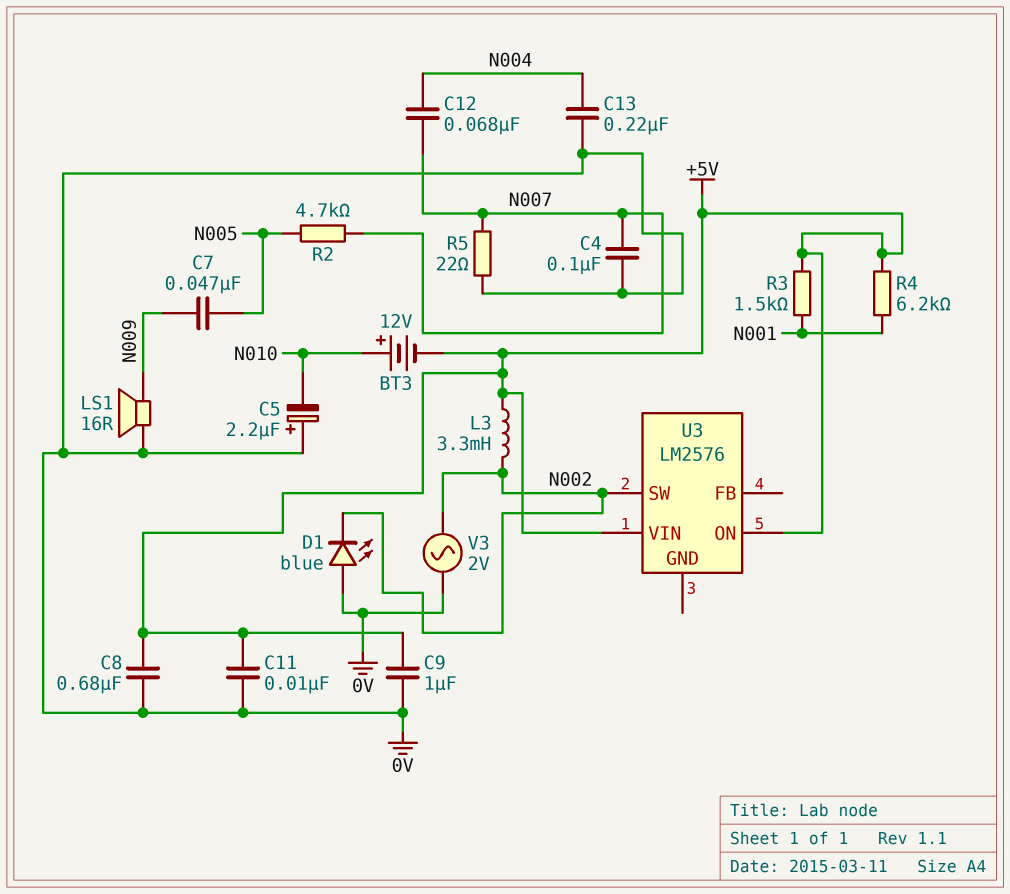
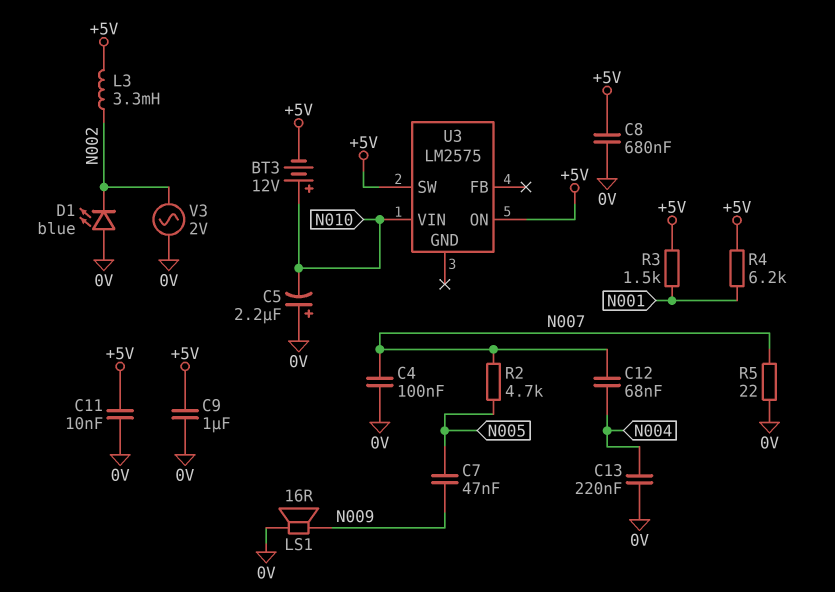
U3: LM2576 -> LM2575
U3 pin SW: N002 -> +5V
U3 pin VIN: +5V -> N010

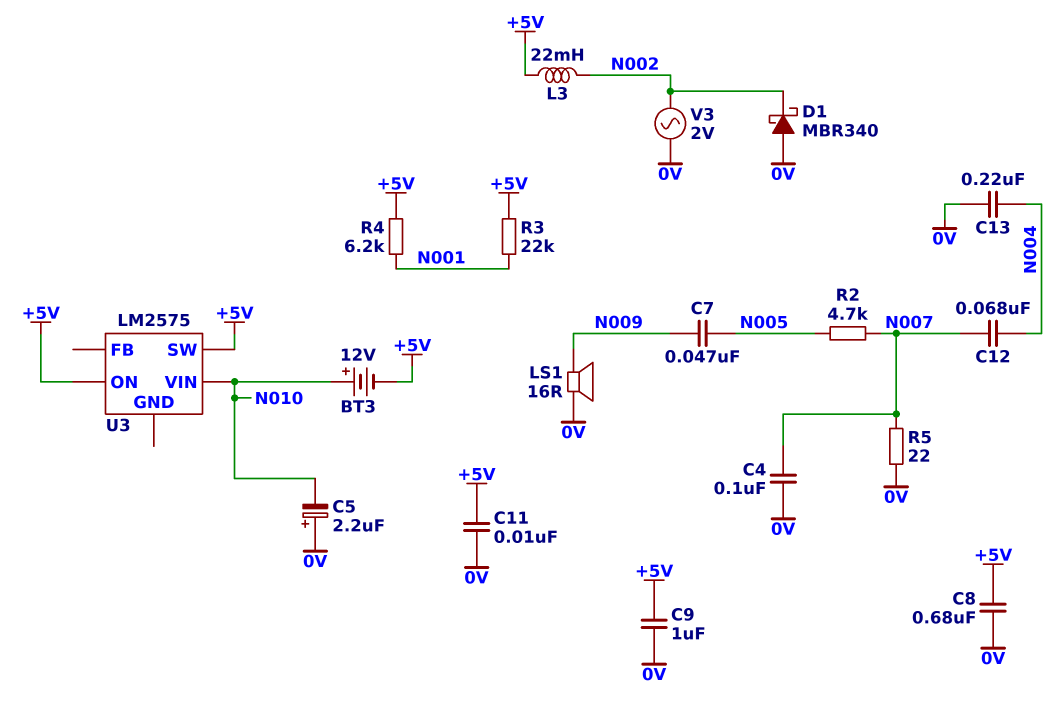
D1: LED blue (A 0V, K N002) -> schottky MBR340 (A 0V, K N002)
L3: 3.3mH (+5V, N002) -> 22mH (+5V, N002)
R3: 1.5k (+5V, N001) -> 22k (+5V, N001)

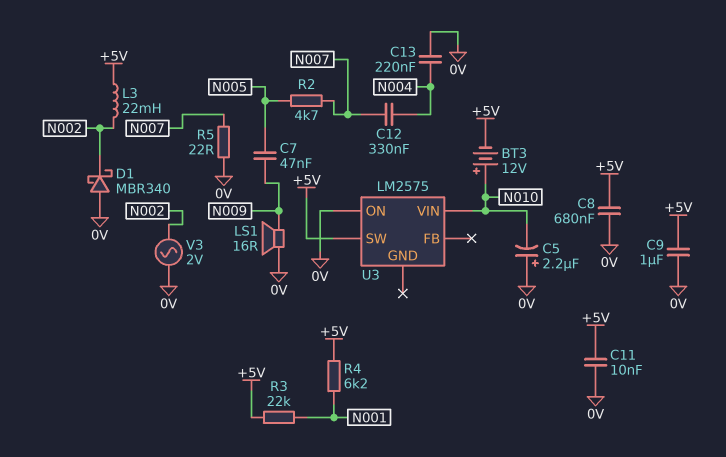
C4: 100nF (0V, N007) -> none
C12: 68nF (N004, N007) -> 330nF (N004, N007)
U3 pin ON: +5V -> 0V

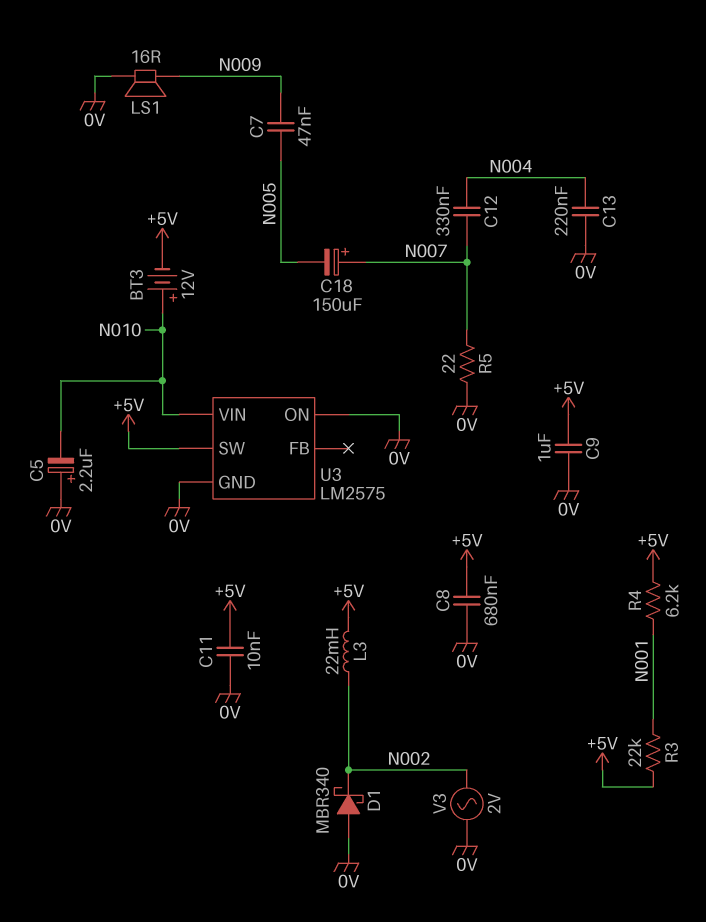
C18: none -> 150uF (plus N007, minus N005)
R2: 4.7k (N005, N007) -> none
U3 pin GND: none -> 0V

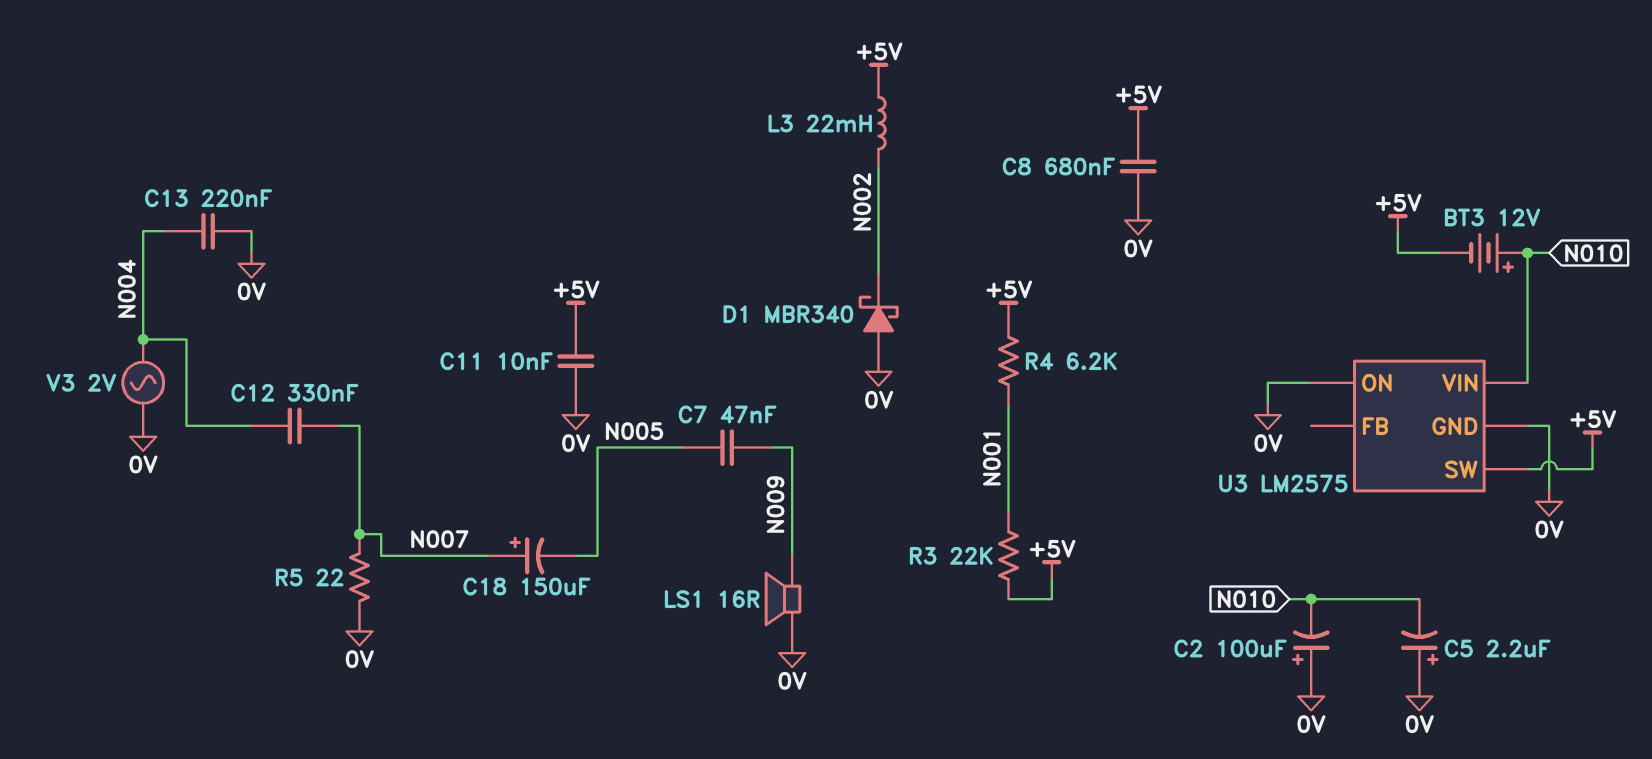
C2: none -> 100uF (plus 0V, minus N010)
C9: 1uF (+5V, 0V) -> none
V3: AC 2V (0V, N002) -> AC 2V (0V, N004)

